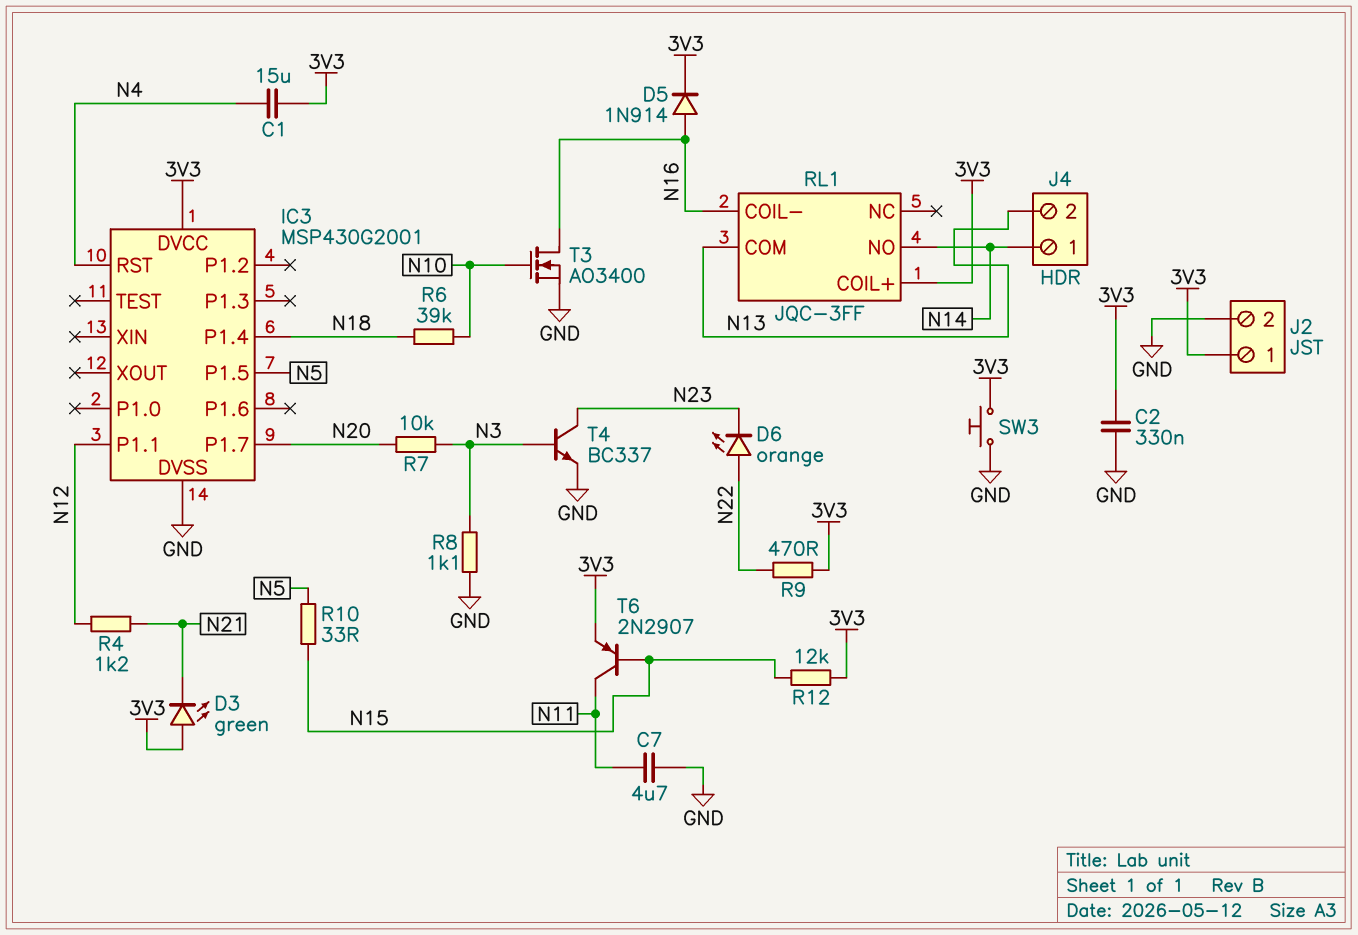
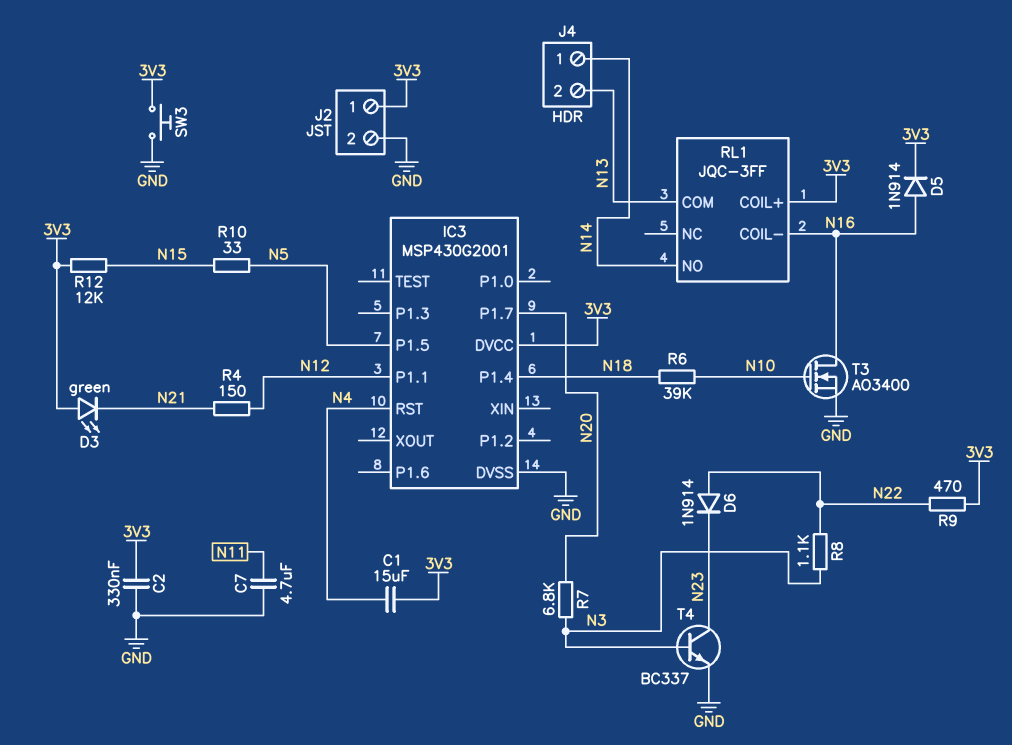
D6: LED orange (A N22, K N23) -> diode 1N914 (A N22, K N23)
R4: 1.2k (N12, N21) -> 150 (N12, N21)
R7: 10k (N3, N20) -> 6.8k (N3, N20)
R8: 1.1k (GND, N3) -> 1.1k (N3, N22)
T6: PNP 2N2907 (B N15, C N11, E 3V3) -> none

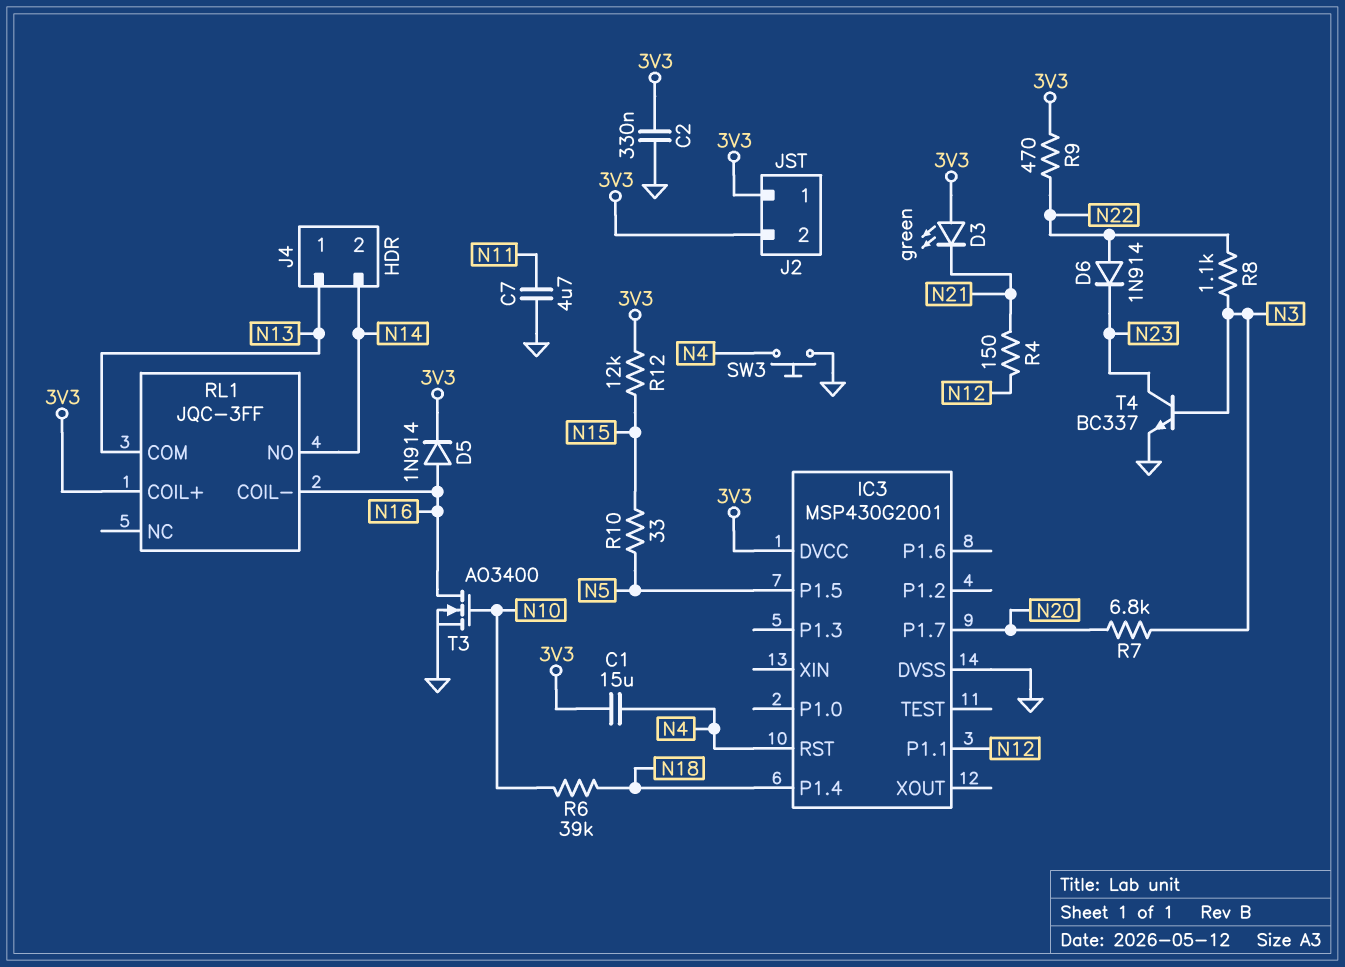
J2 pin 2: GND -> 3V3
J4 pin 1: N14 -> N13
J4 pin 2: N13 -> N14
SW3: button (3V3, GND) -> button (GND, N4)

